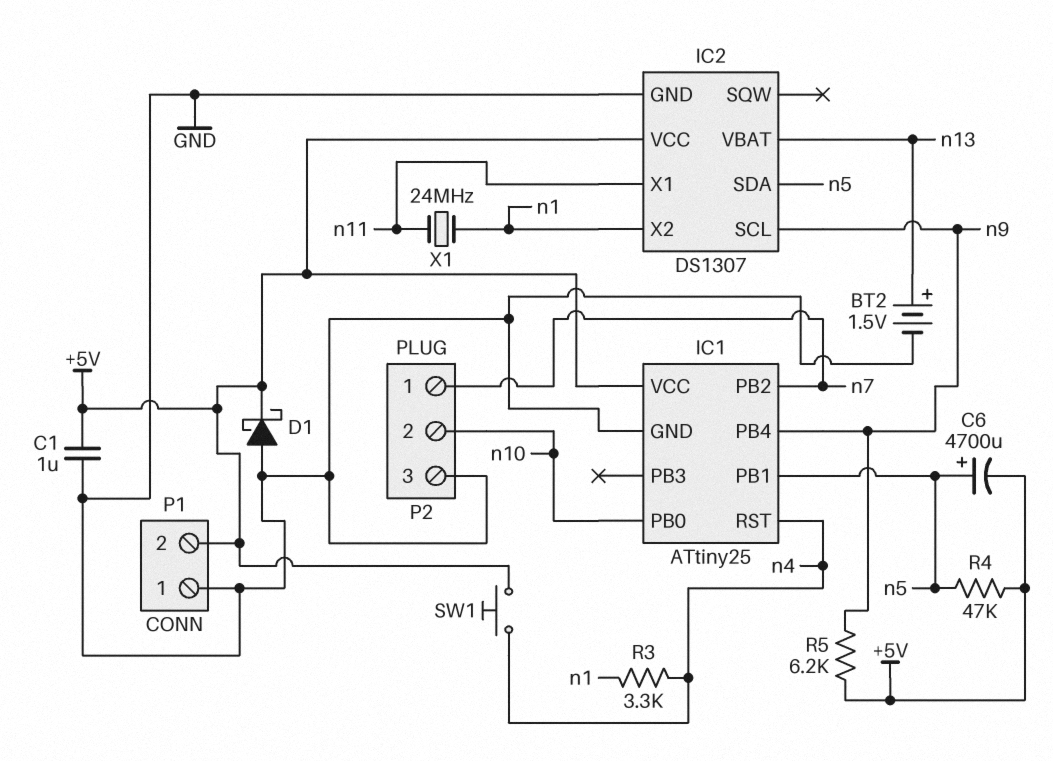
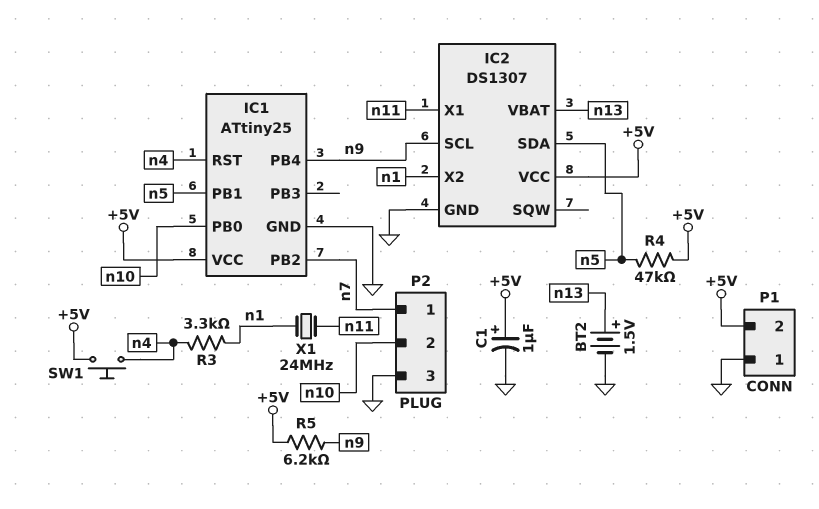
C1: 1uF (+5V, GND) -> 1uF (plus +5V, minus GND)
C6: 4700uF (plus n5, minus +5V) -> none
D1: schottky (A GND, K +5V) -> none

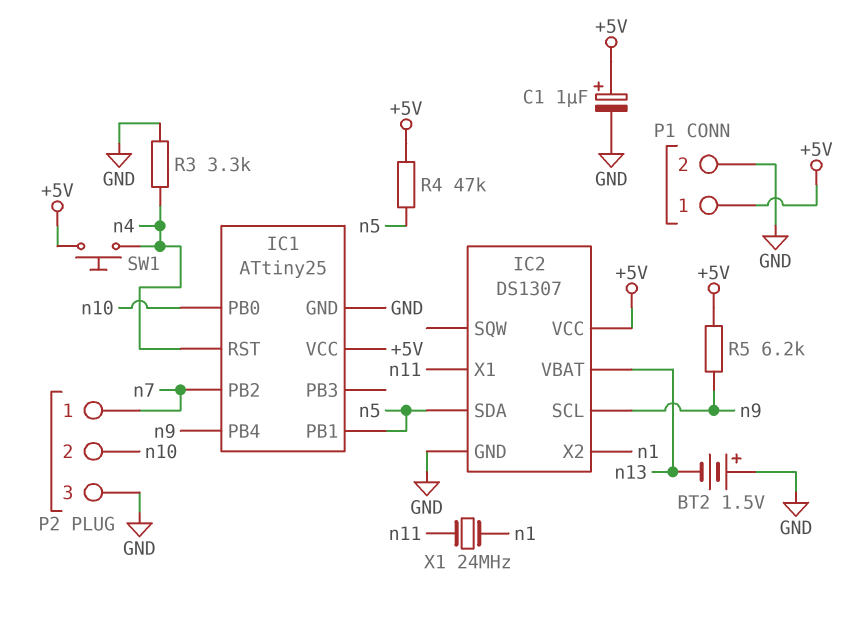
BT2: 1.5V (plus n13, minus GND) -> 1.5V (plus GND, minus n13)
P1 pin 1: GND -> +5V
P1 pin 2: +5V -> GND
R3: 3.3k (n1, n4) -> 3.3k (GND, n4)

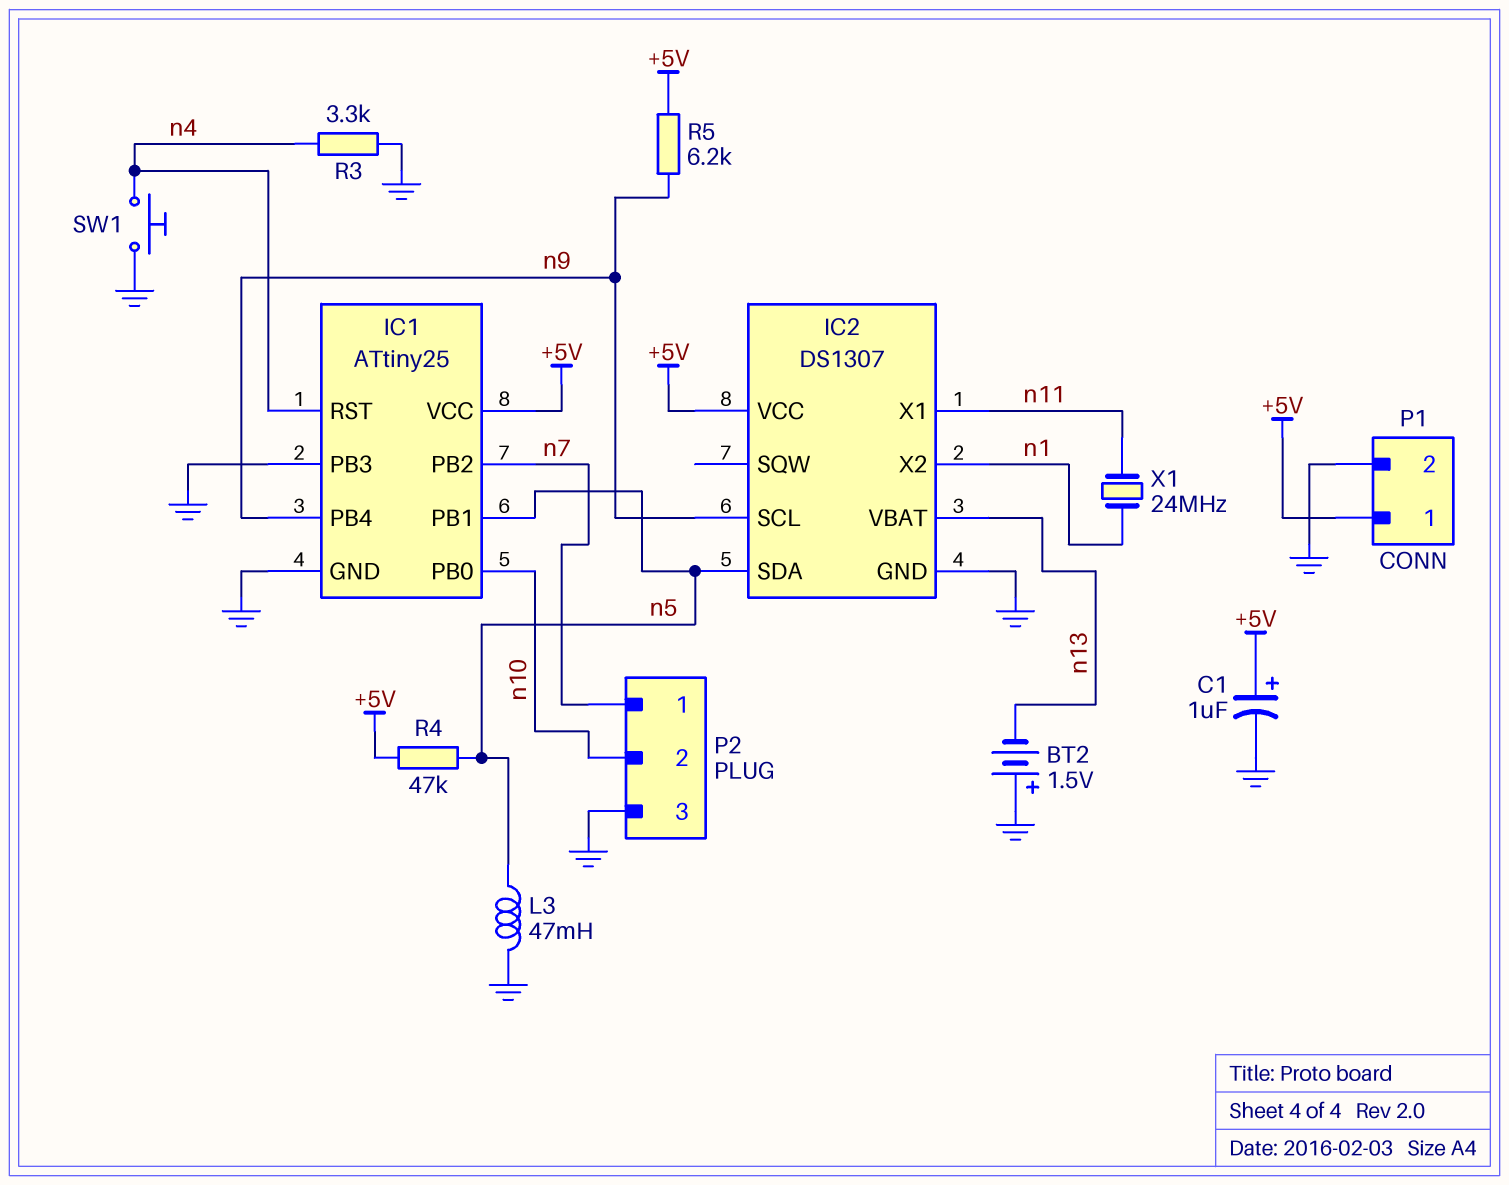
IC1 pin PB3: none -> GND
L3: none -> 47mH (GND, n5)
SW1: button (+5V, n4) -> button (GND, n4)

